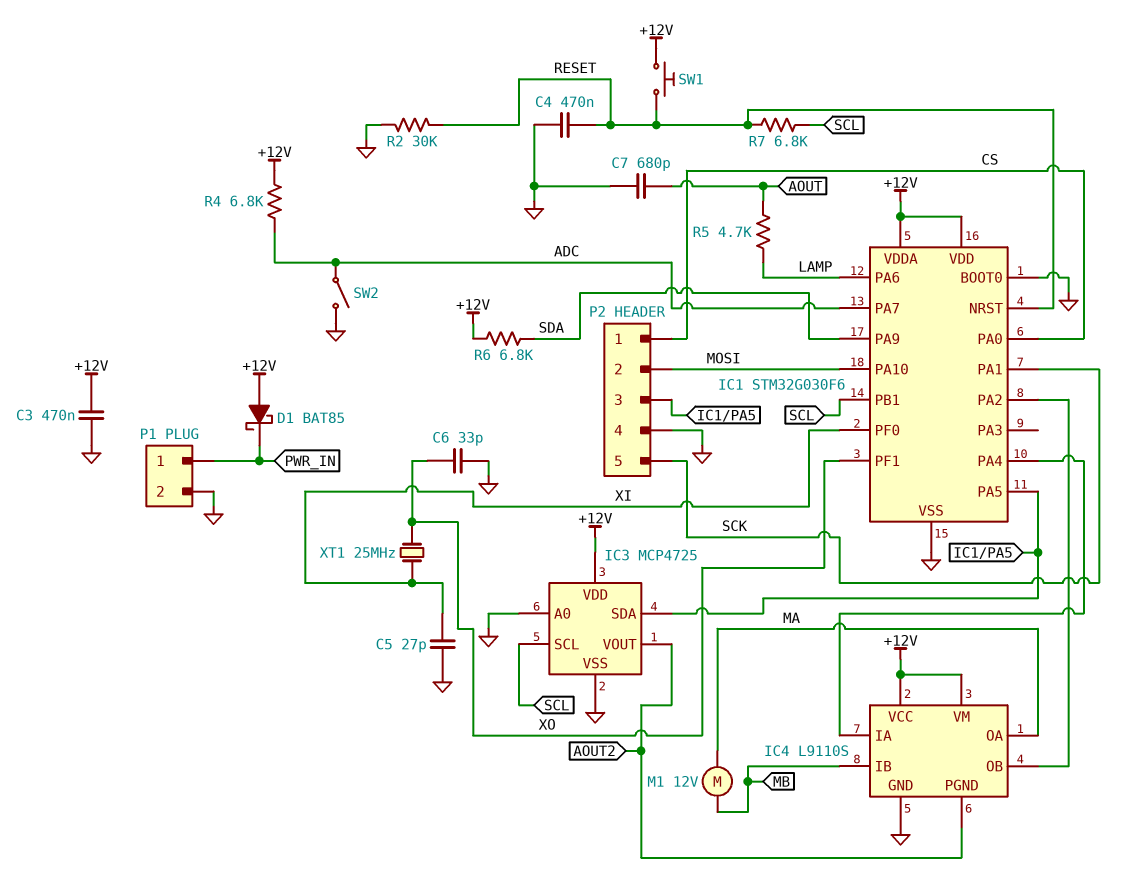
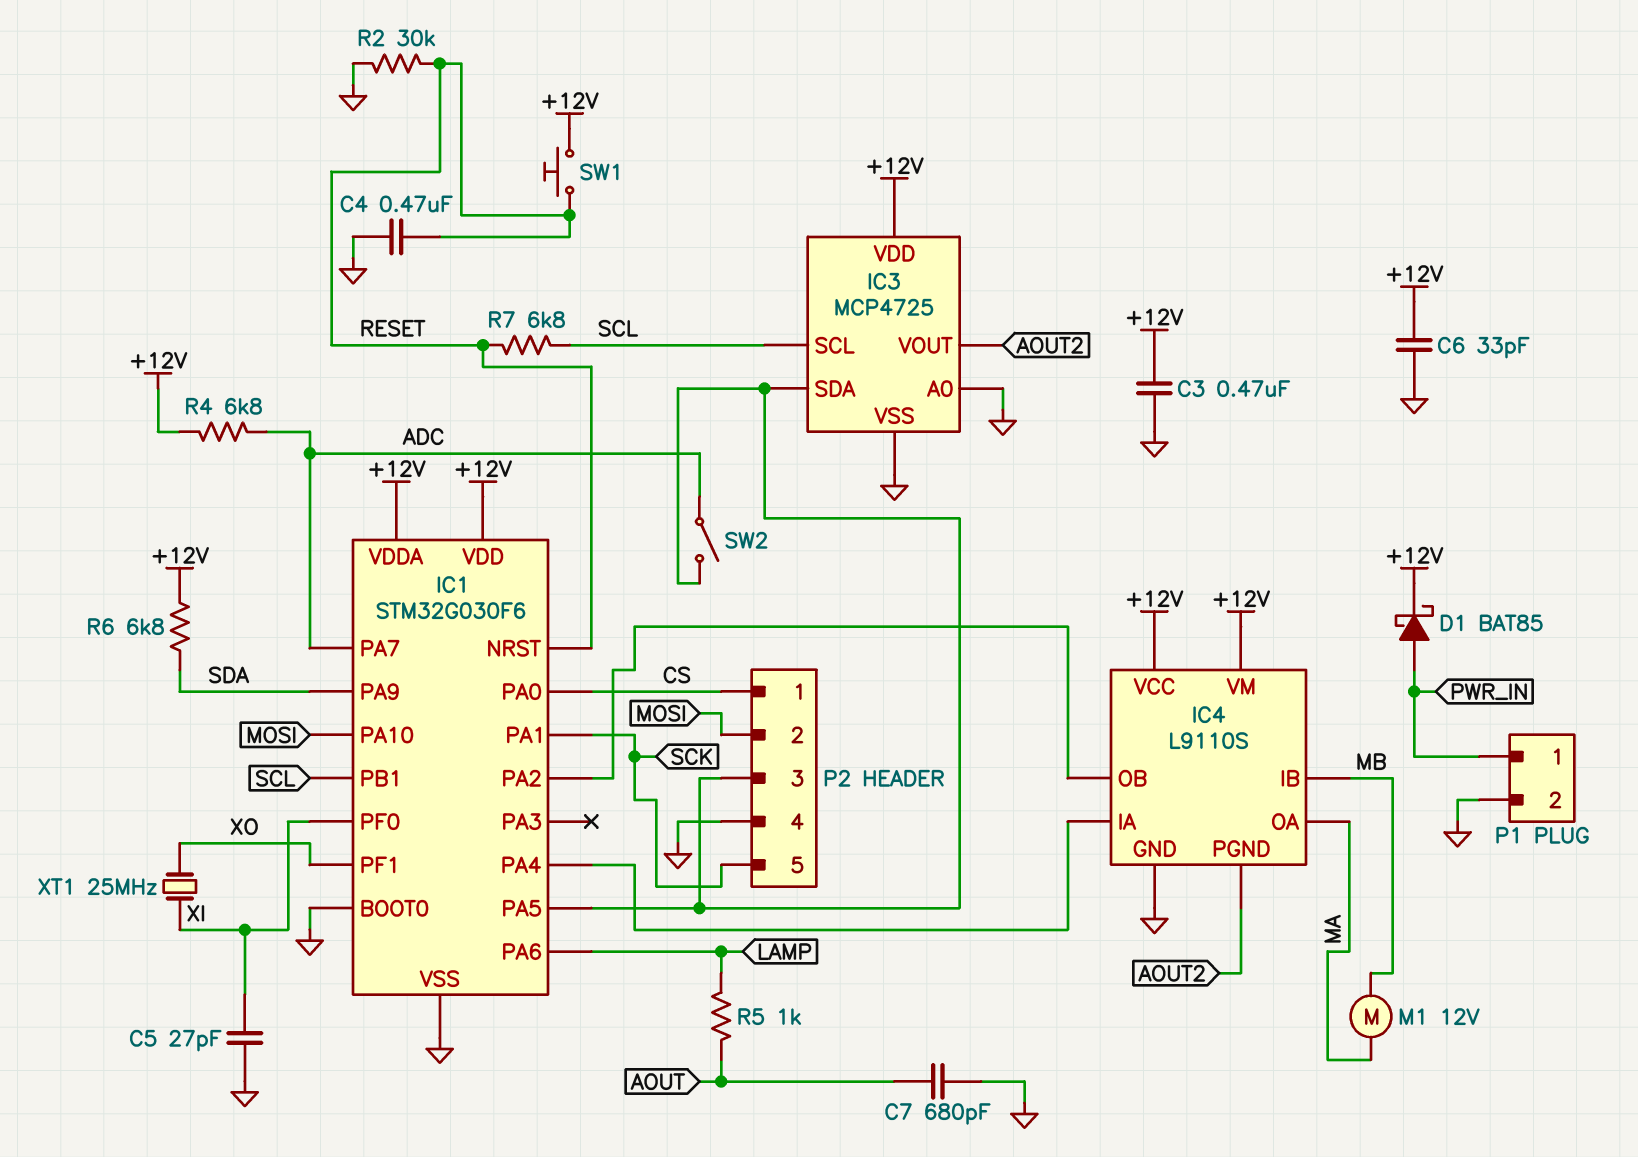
C6: 33pF (GND, XO) -> 33pF (+12V, GND)
D1: schottky BAT85 (A +12V, K PWR_IN) -> schottky BAT85 (A PWR_IN, K +12V)
R5: 4.7k (AOUT, LAMP) -> 1k (AOUT, LAMP)
SW2: switch (ADC, GND) -> switch (ADC, IC1/PA5)

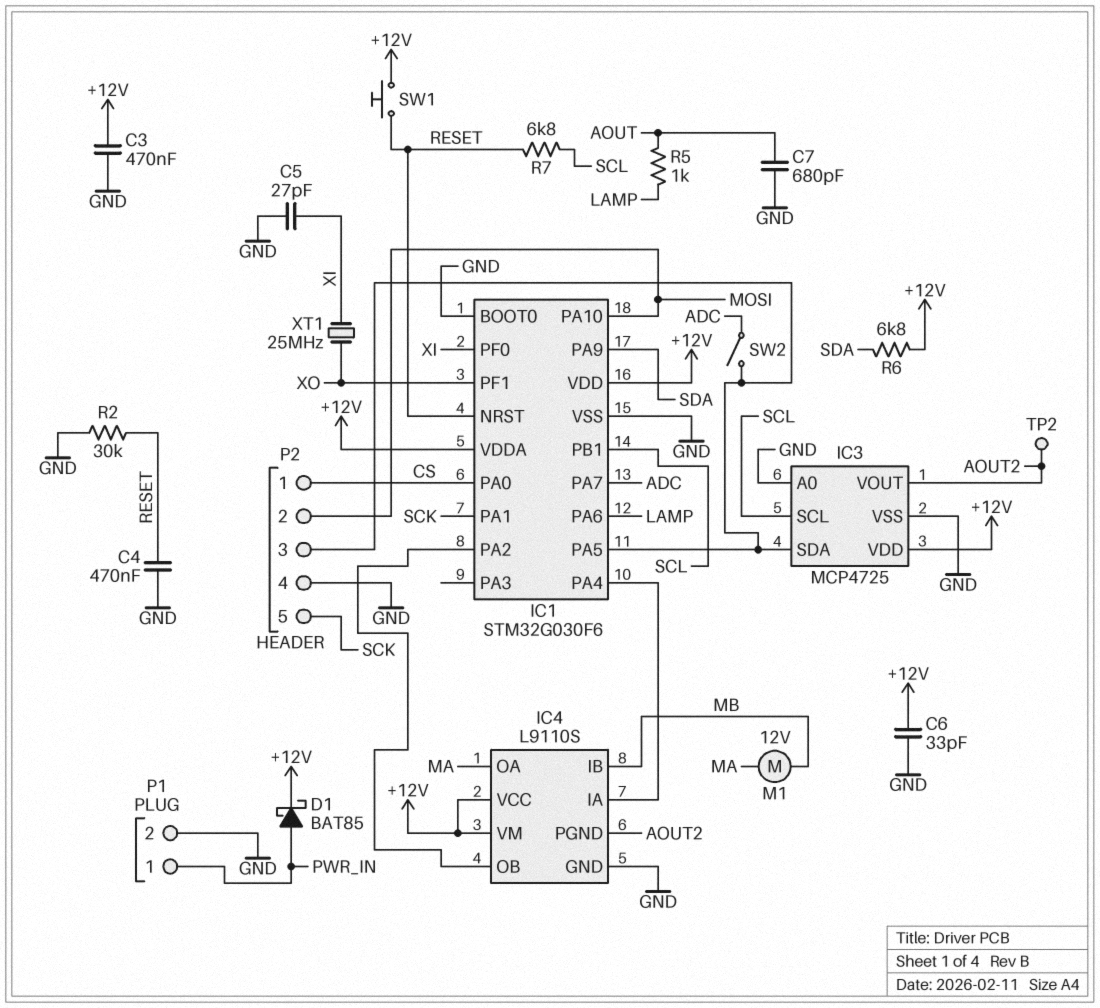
R4: 6.8k (+12V, ADC) -> none
TP2: none -> test point (AOUT2)

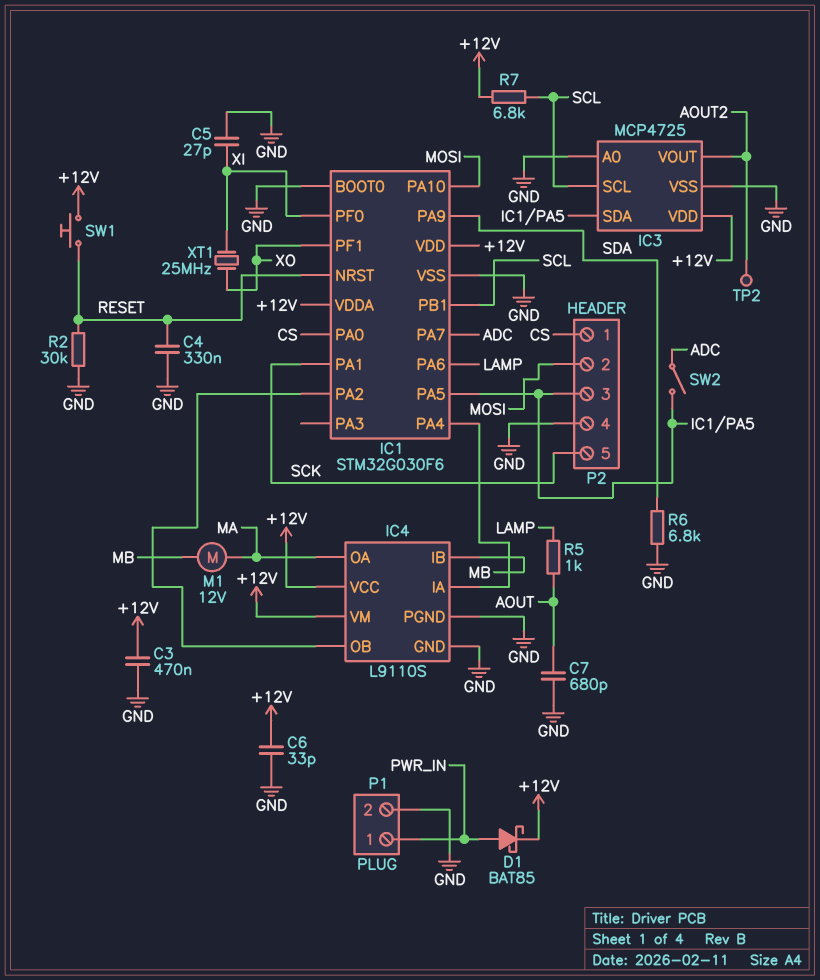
C4: 470nF (GND, RESET) -> 330nF (GND, RESET)
IC4 pin PGND: AOUT2 -> GND
R6: 6.8k (+12V, SDA) -> 6.8k (GND, SDA)
R7: 6.8k (RESET, SCL) -> 6.8k (+12V, SCL)

